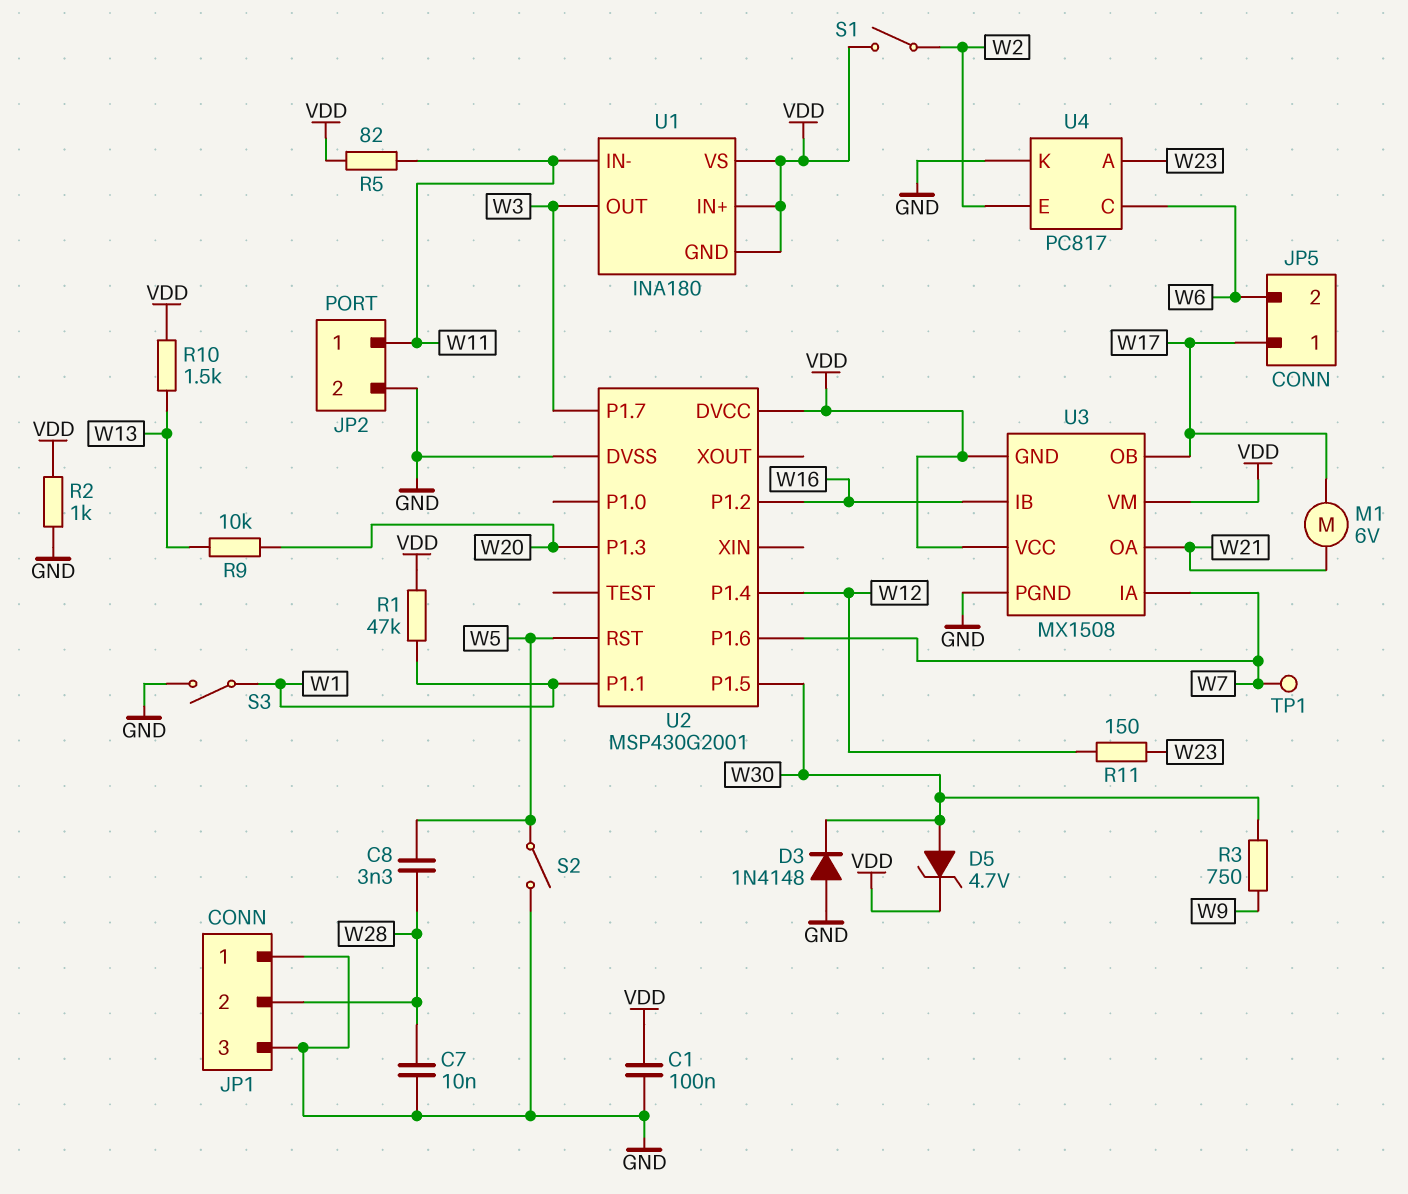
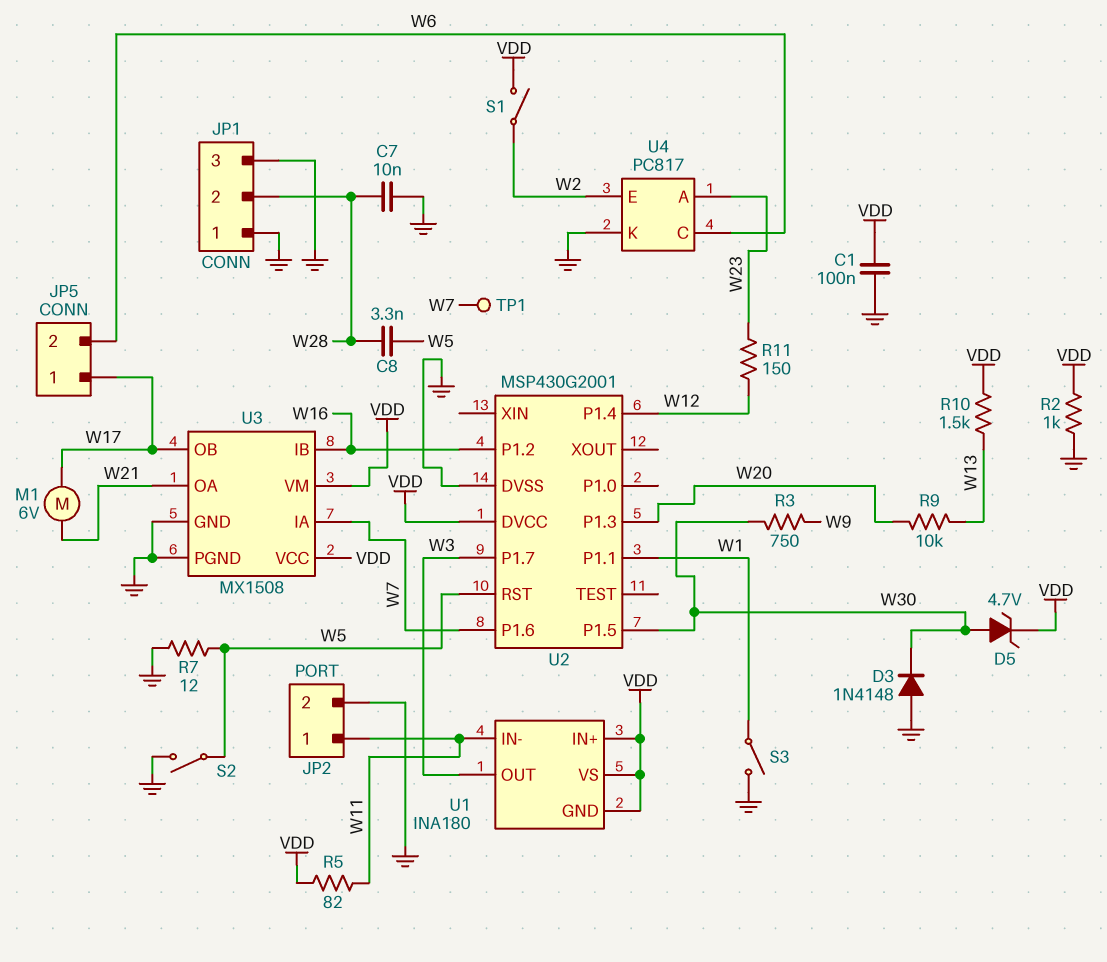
R1: 47k (VDD, W1) -> none
R7: none -> 12 (GND, W5)
U3 pin GND: VDD -> GND

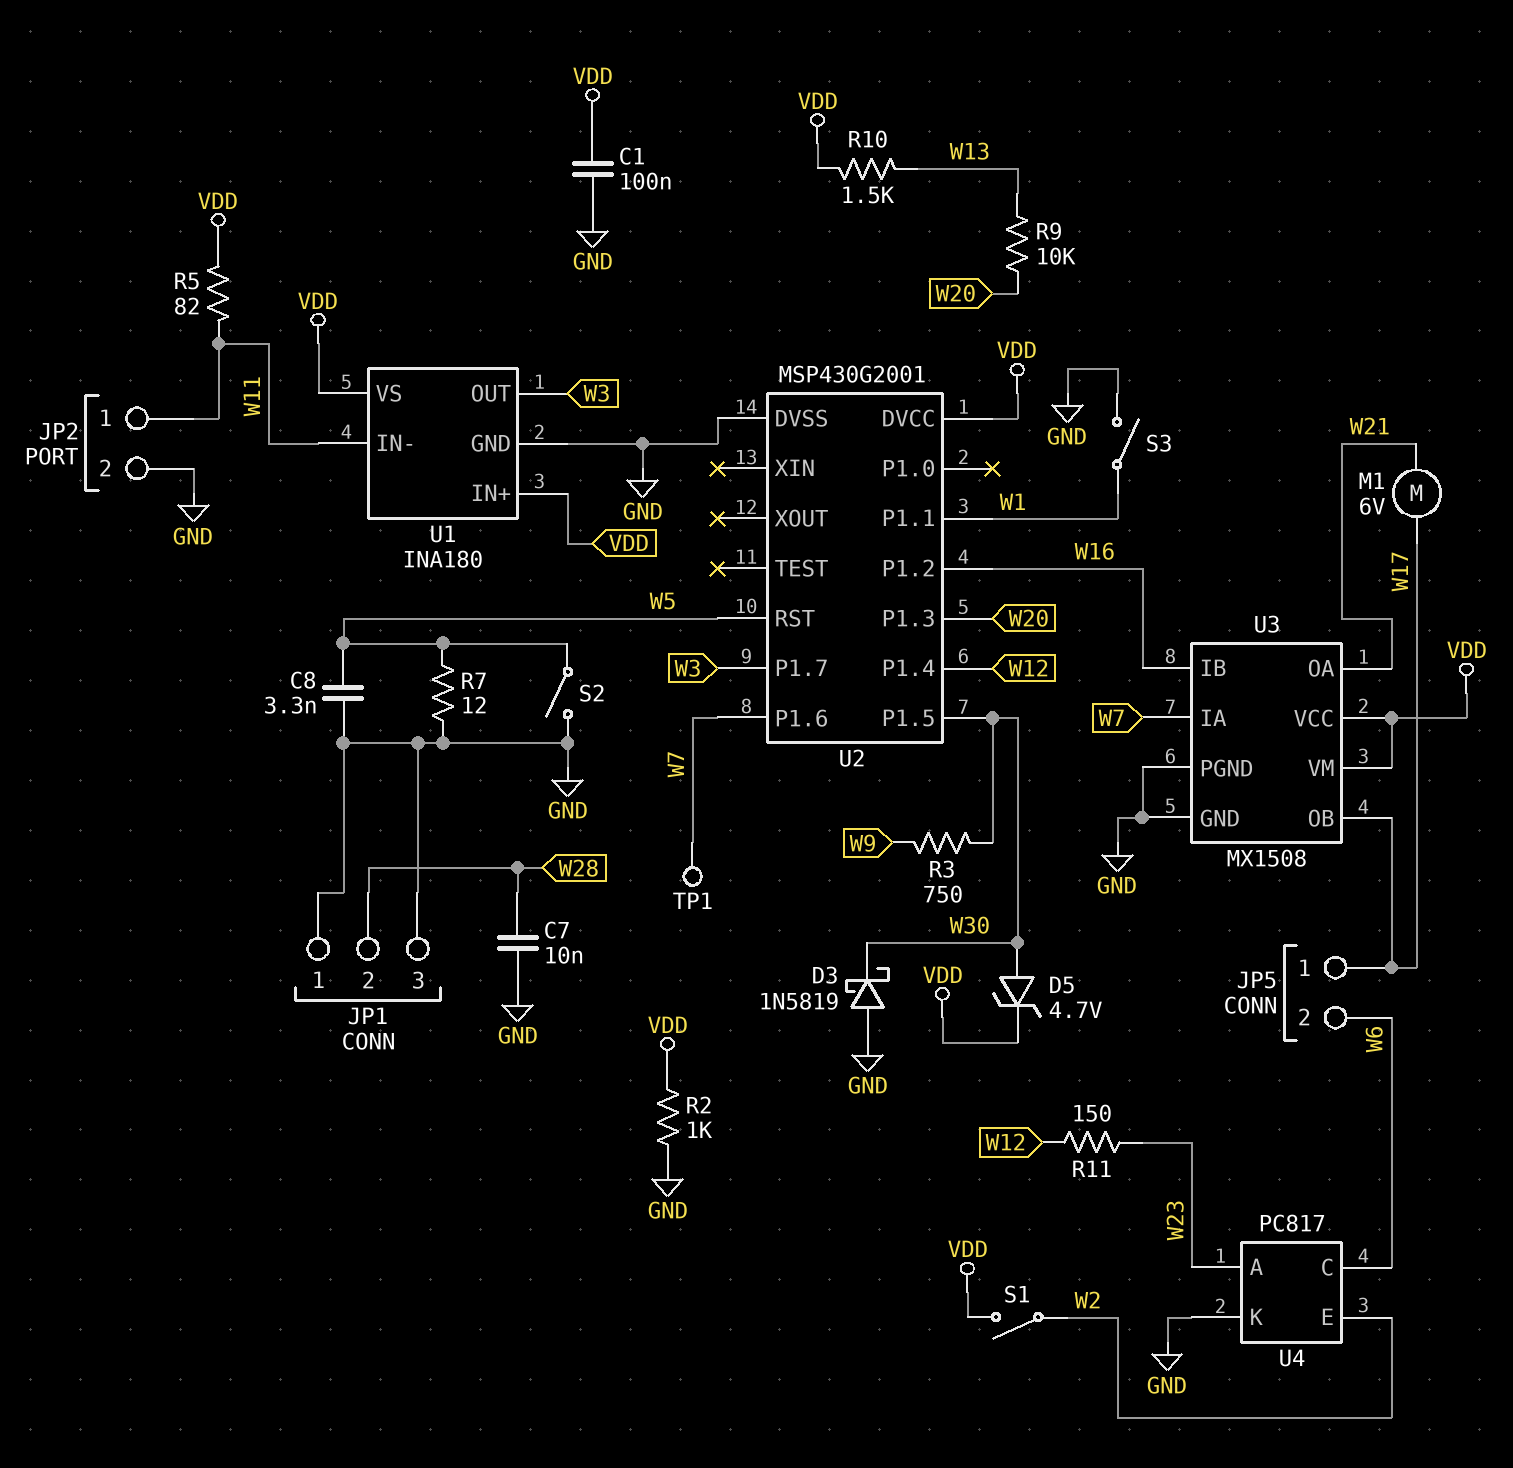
C8: 3.3nF (W5, W28) -> 3.3nF (GND, W5)
D3: diode 1N4148 (A GND, K W30) -> schottky 1N5819 (A GND, K W30)
U1 pin GND: VDD -> GND

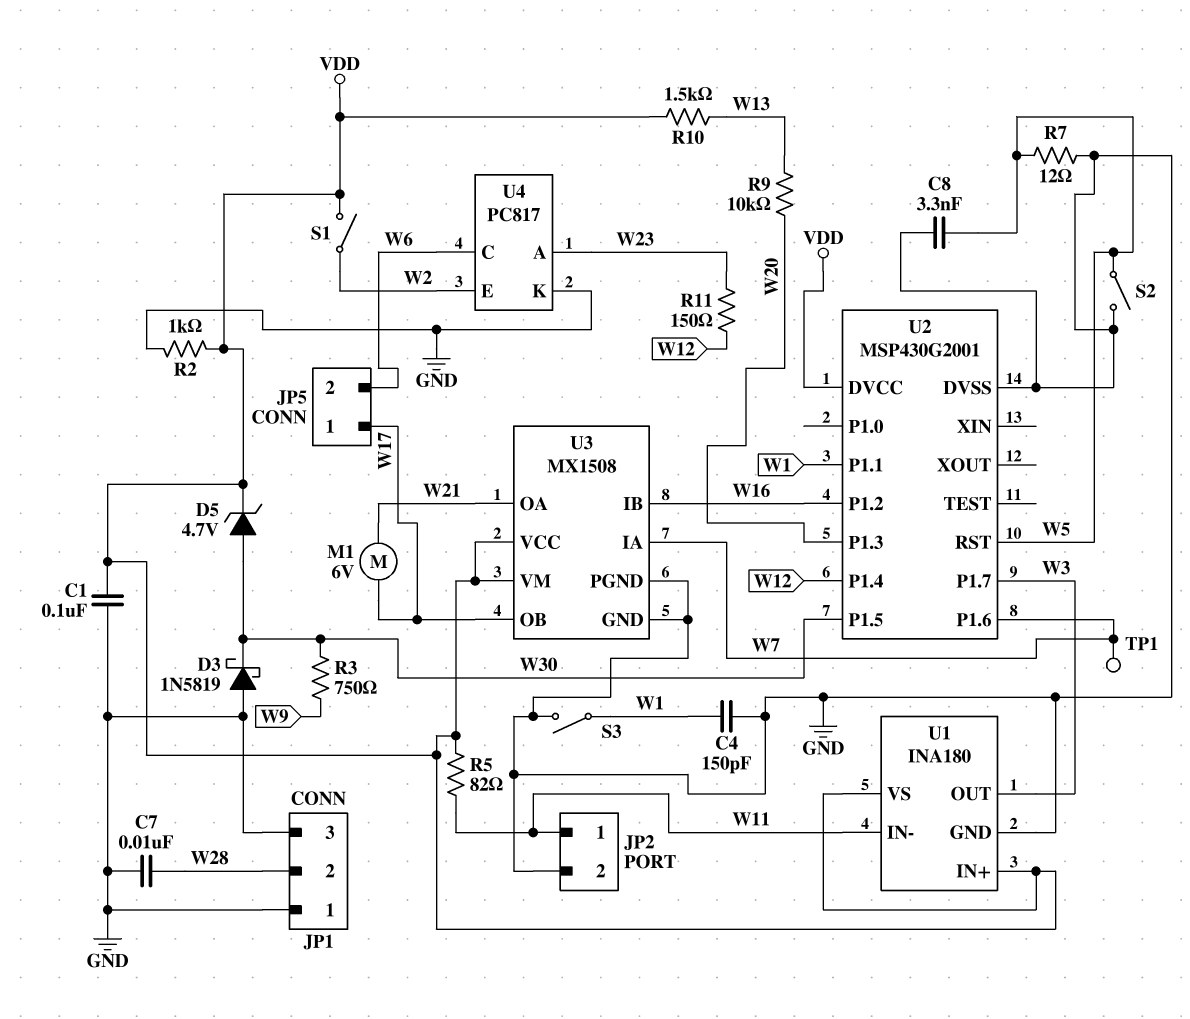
C4: none -> 150pF (GND, W1)

